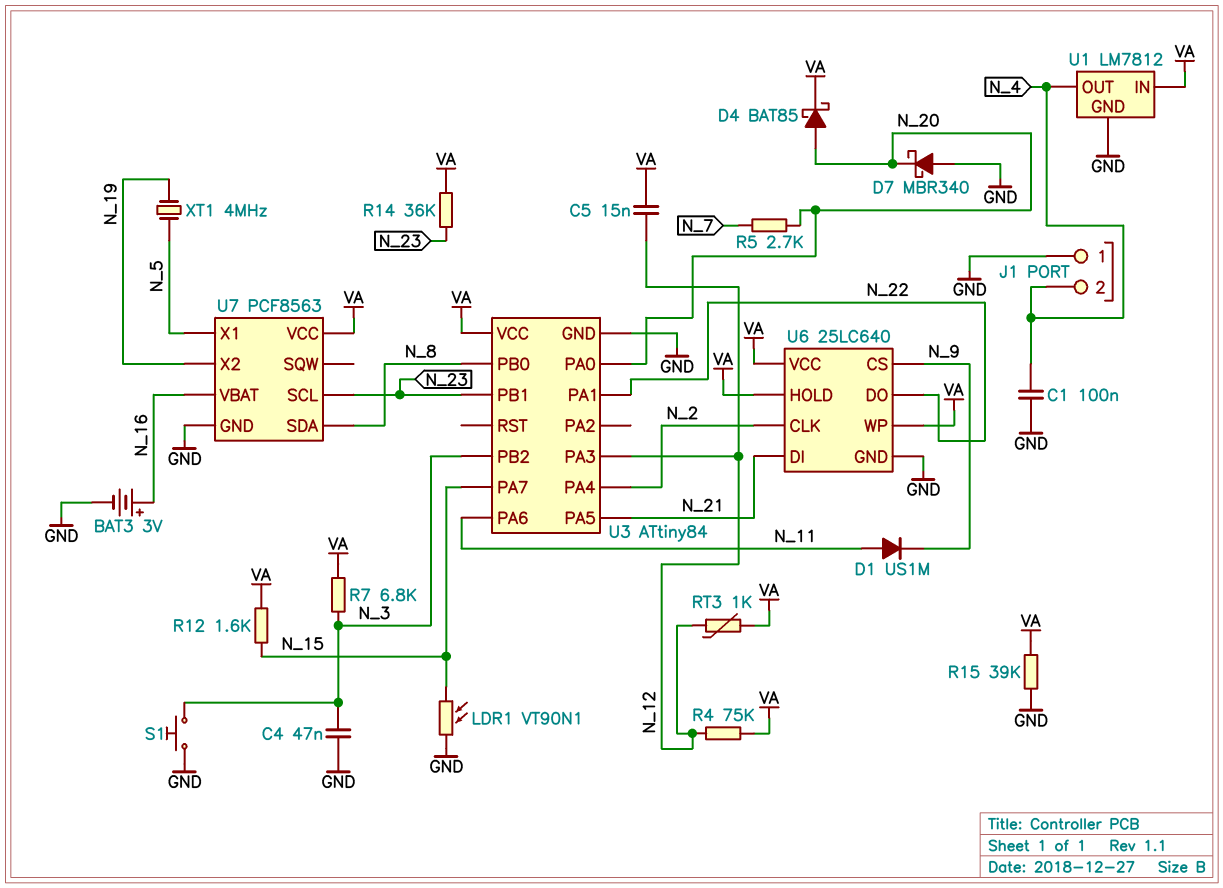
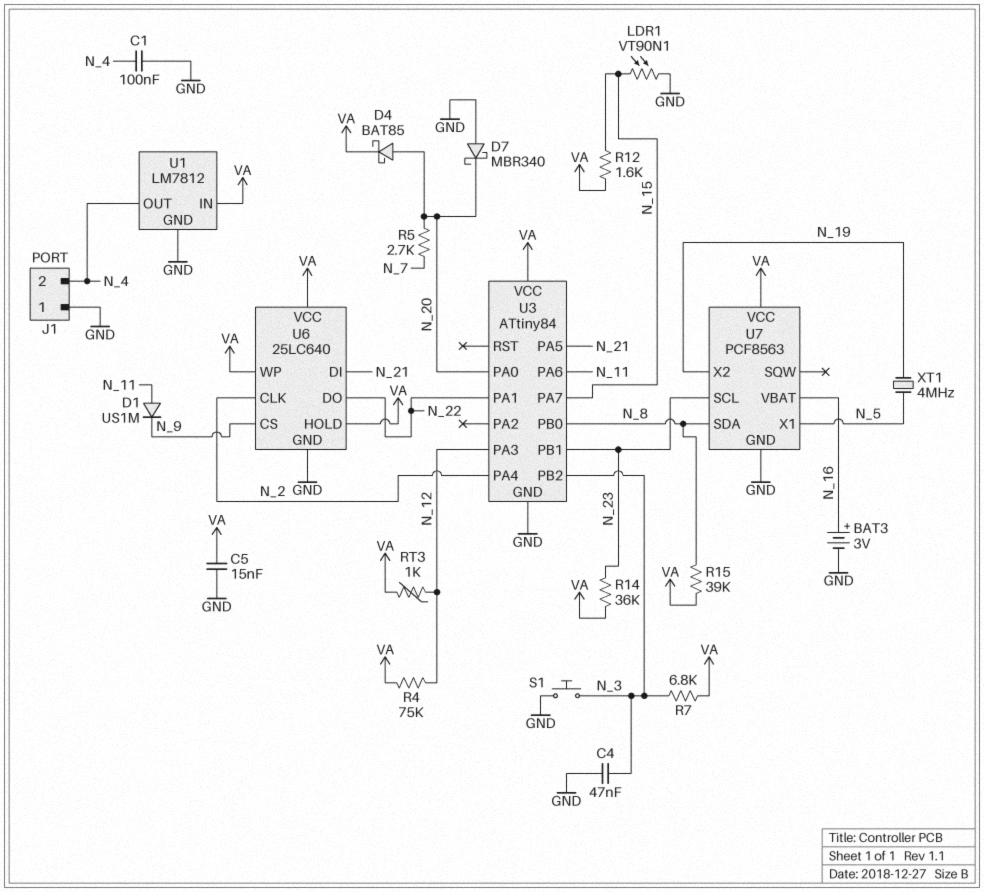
C5: 15nF (N_12, VA) -> 15nF (GND, VA)
R15: 39k (GND, VA) -> 39k (N_8, VA)

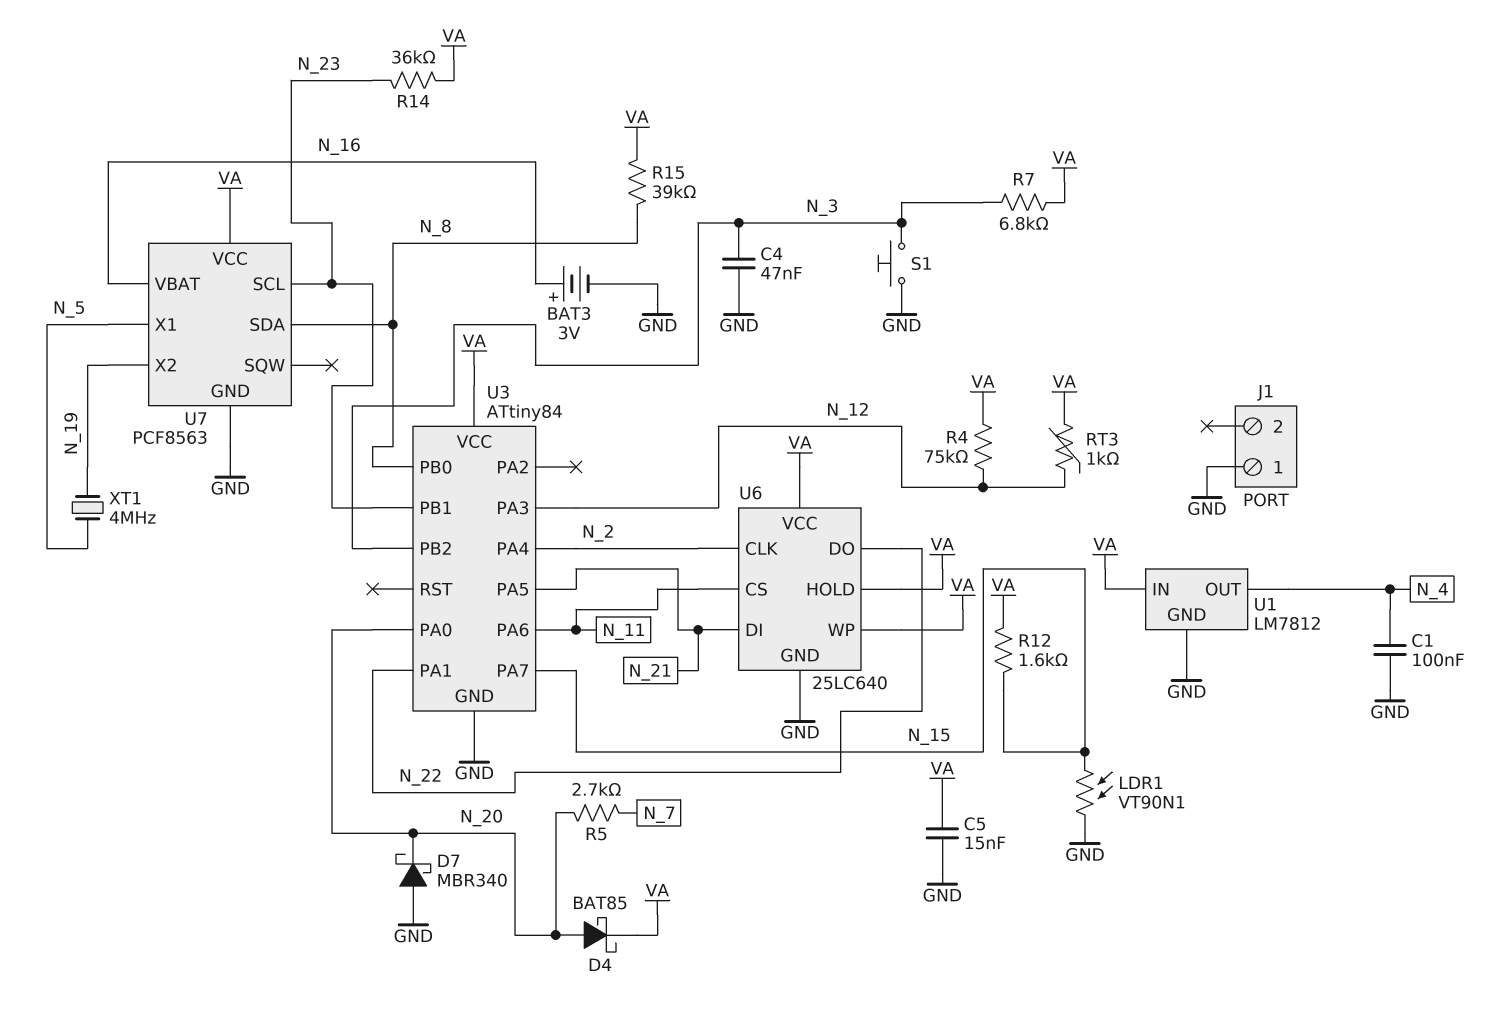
D1: diode US1M (A N_11, K N_9) -> none
J1 pin 2: N_4 -> none
U6 pin CS: N_9 -> N_11

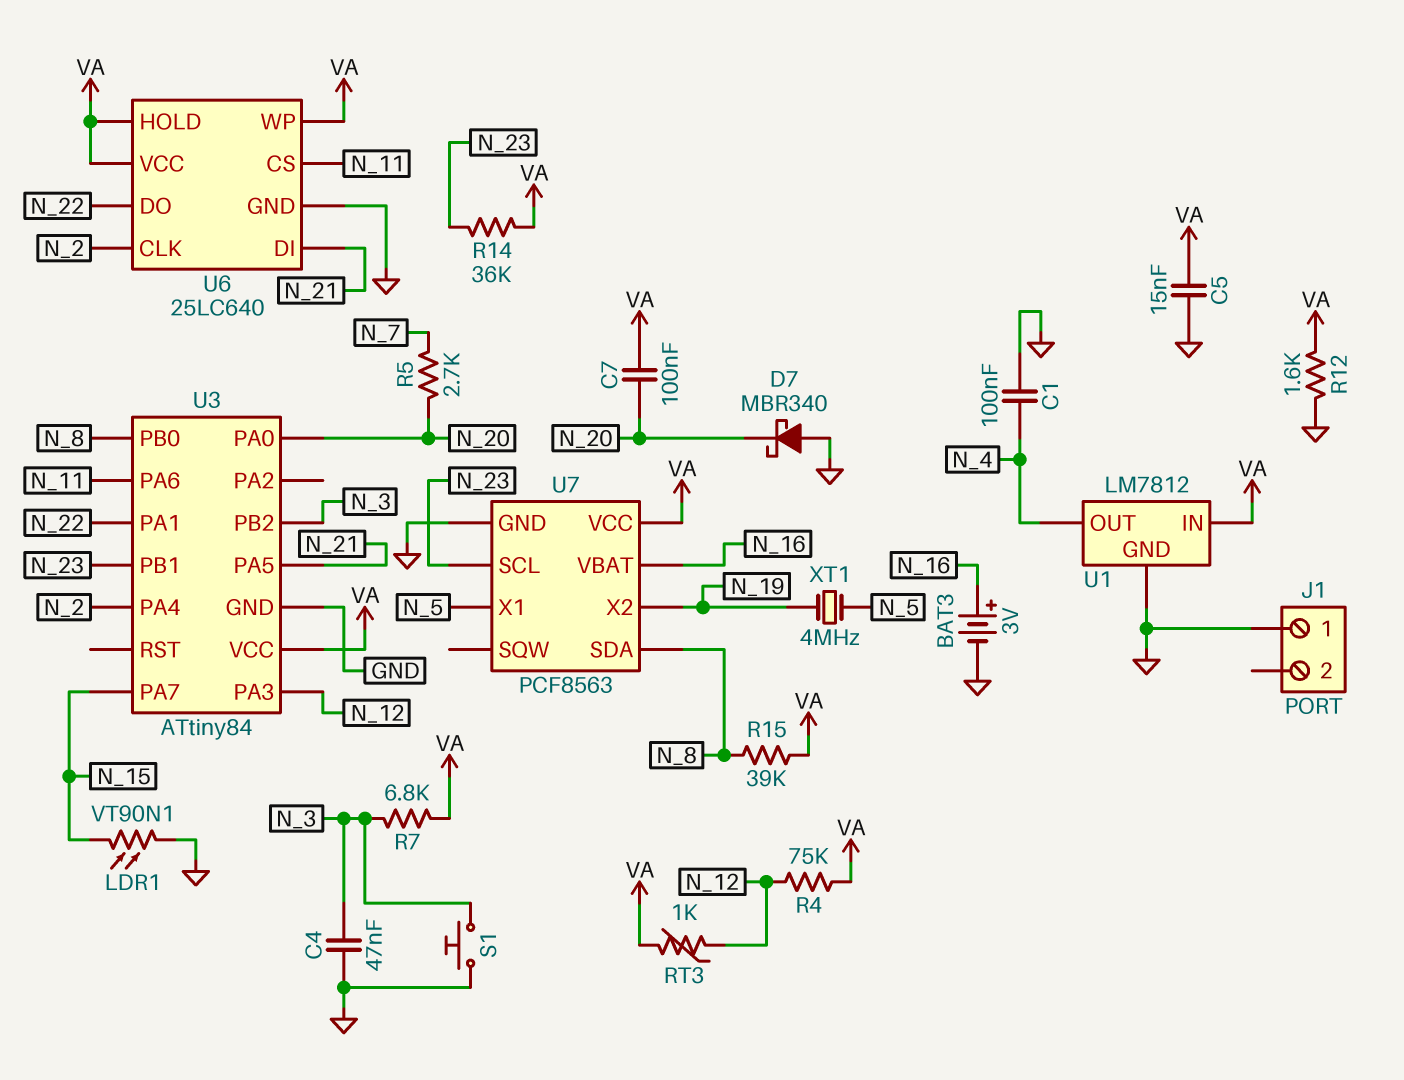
C7: none -> 100nF (N_20, VA)
D4: schottky BAT85 (A N_20, K VA) -> none
R12: 1.6k (N_15, VA) -> 1.6k (GND, VA)

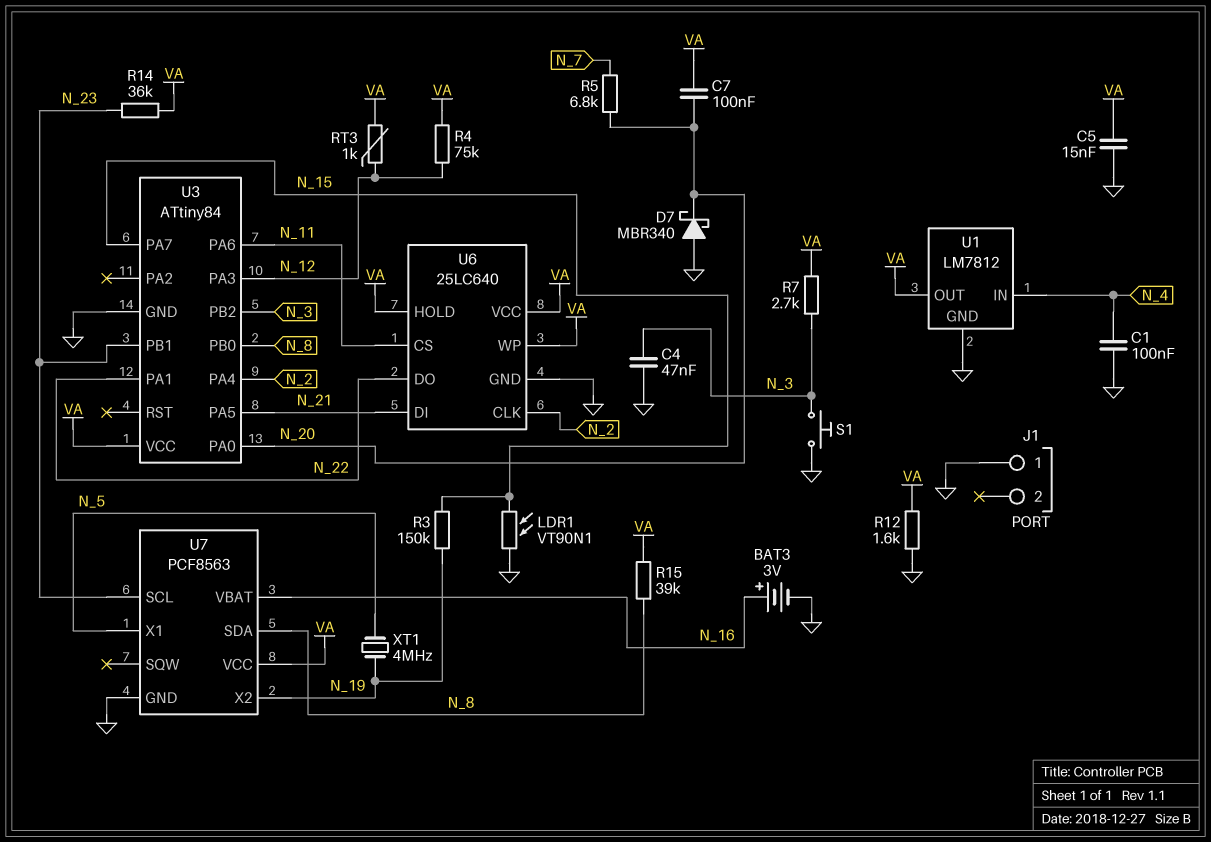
R3: none -> 150k (N_15, N_19)
R5: 2.7k (N_7, N_20) -> 6.8k (N_7, N_20)
R7: 6.8k (N_3, VA) -> 2.7k (N_3, VA)
U1 pin IN: VA -> N_4
U1 pin OUT: N_4 -> VA

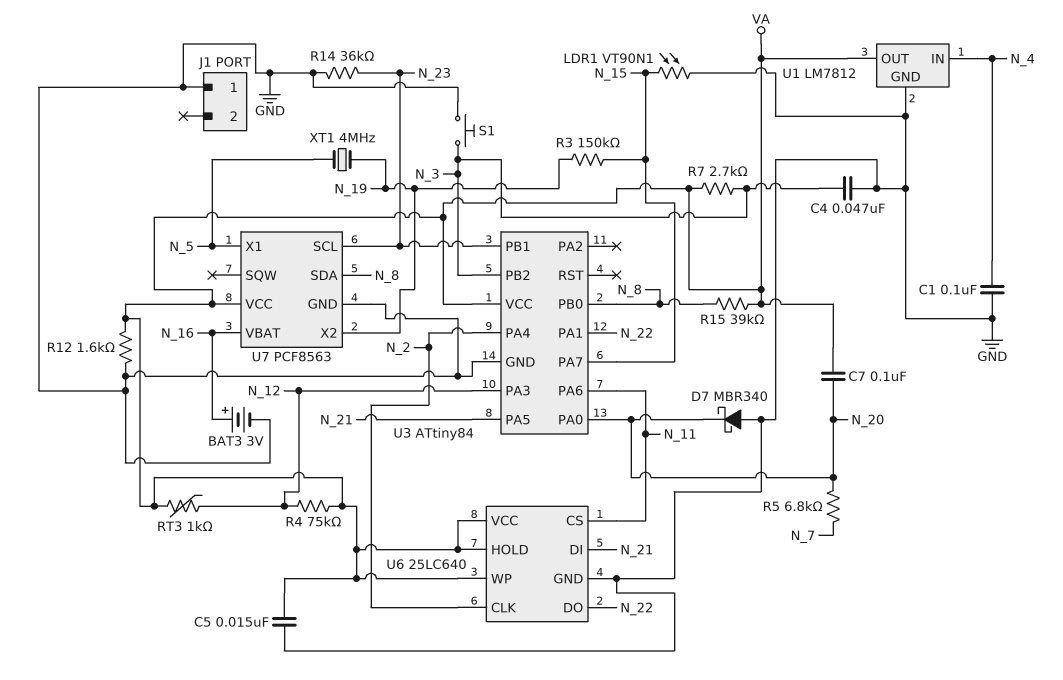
R14: 36k (N_23, VA) -> 36k (GND, N_23)

